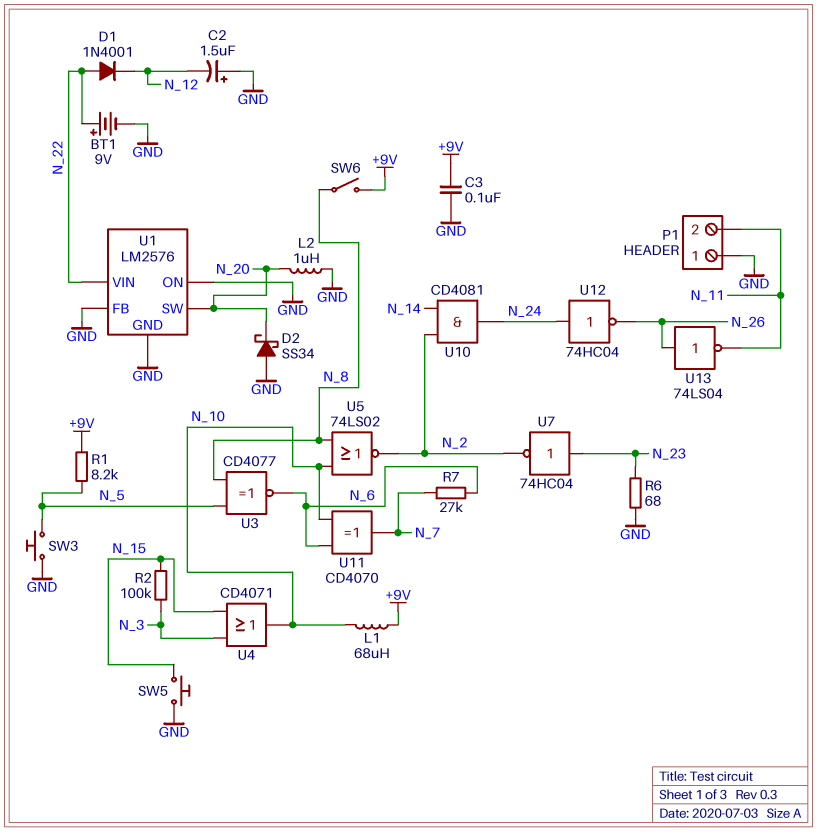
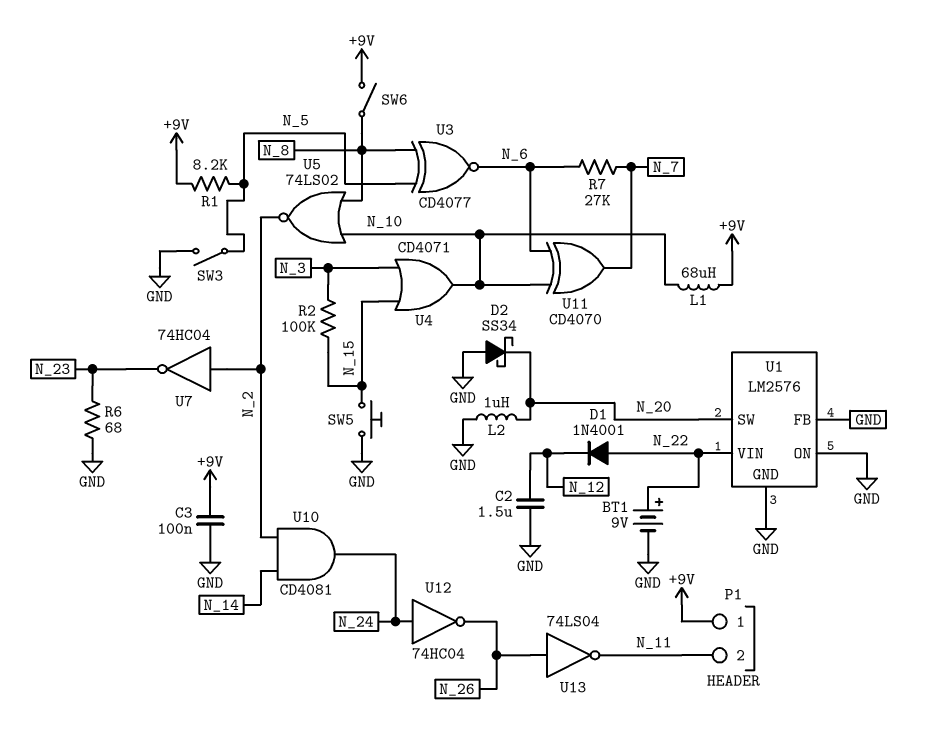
C2: 1.5uF (plus GND, minus N_12) -> 1.5uF (GND, N_12)
P1 pin 1: GND -> +9V
SW3: button (GND, N_5) -> switch (GND, N_5)
U7: NOT 74HC04 (in N_23, out N_2) -> NOT 74HC04 (in N_2, out N_23)

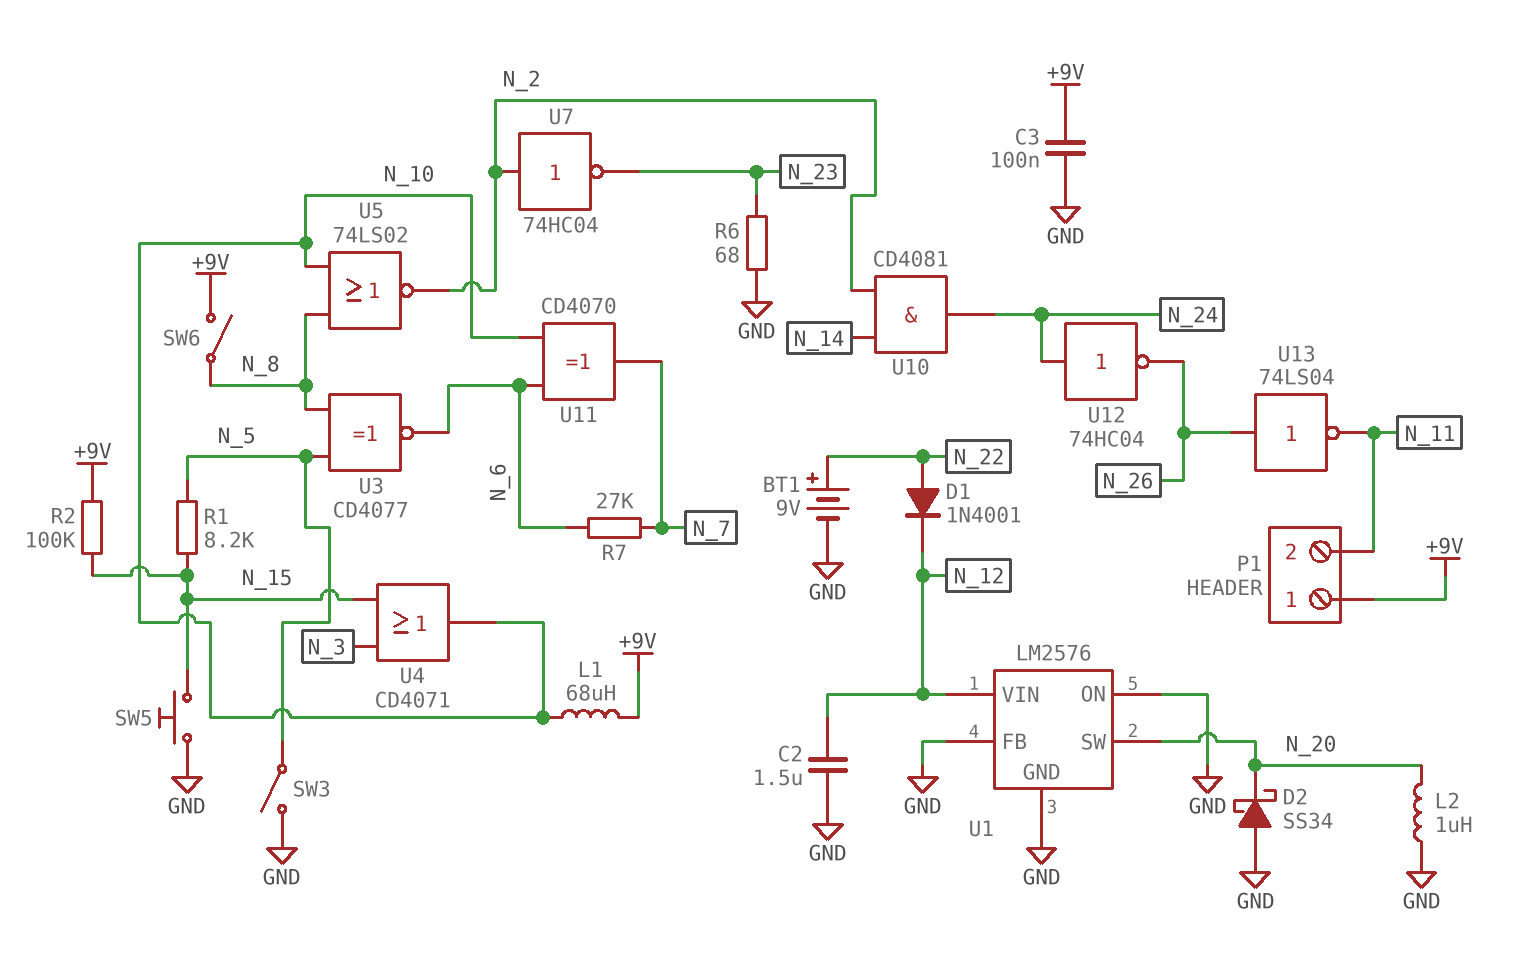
R1: 8.2k (+9V, N_5) -> 8.2k (N_5, N_15)
R2: 100k (N_3, N_15) -> 100k (+9V, N_15)
U1 pin VIN: N_22 -> N_12

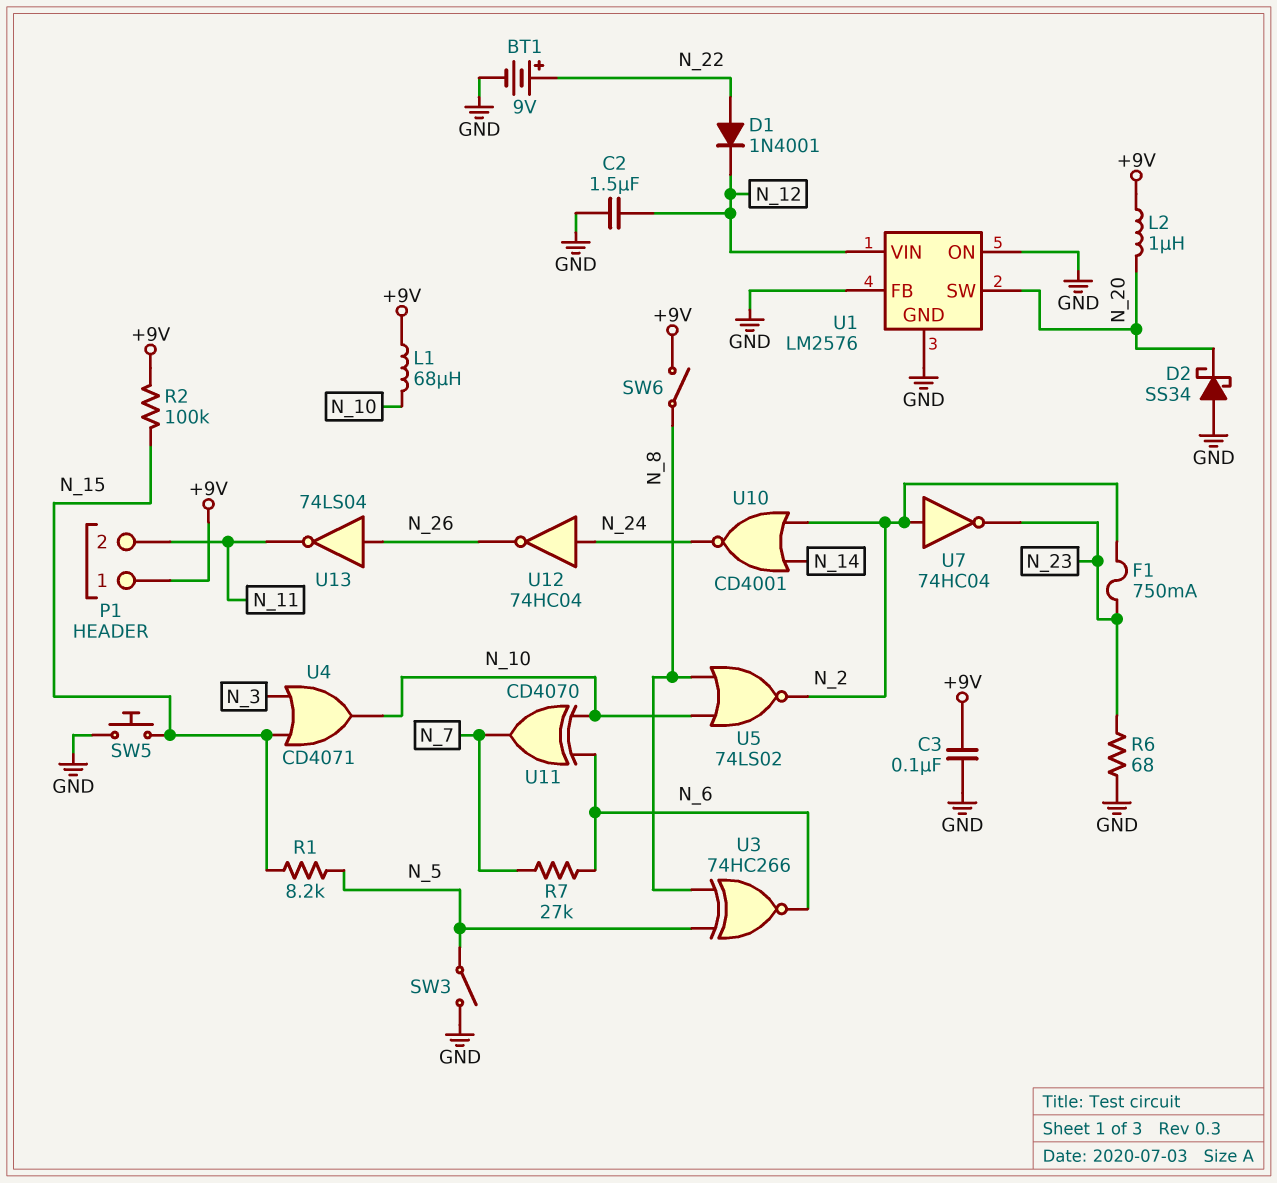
F1: none -> 750mA (N_2, N_23)
L2: 1uH (GND, N_20) -> 1uH (+9V, N_20)
U3: XNOR CD4077 (in N_5, in N_8, out N_6) -> XNOR 74HC266 (in N_5, in N_8, out N_6)
U10: AND CD4081 (in N_2, in N_14, out N_24) -> NOR CD4001 (in N_2, in N_14, out N_24)

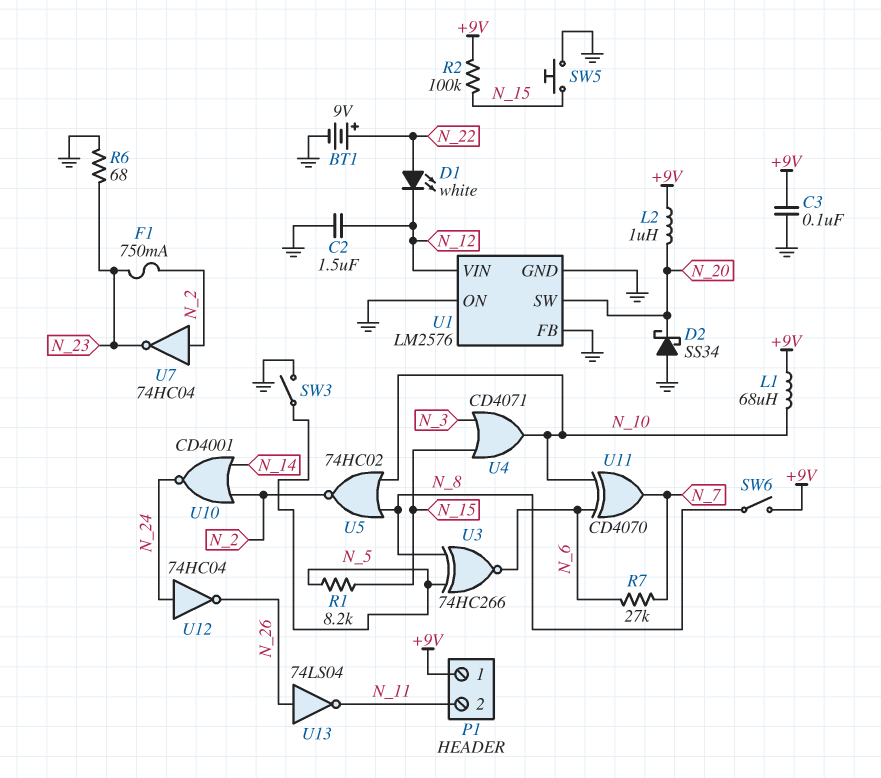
D1: diode 1N4001 (A N_22, K N_12) -> LED white (A N_22, K N_12)
U5: NOR 74LS02 (in N_8, in N_10, out N_2) -> NOR 74HC02 (in N_8, in N_10, out N_2)

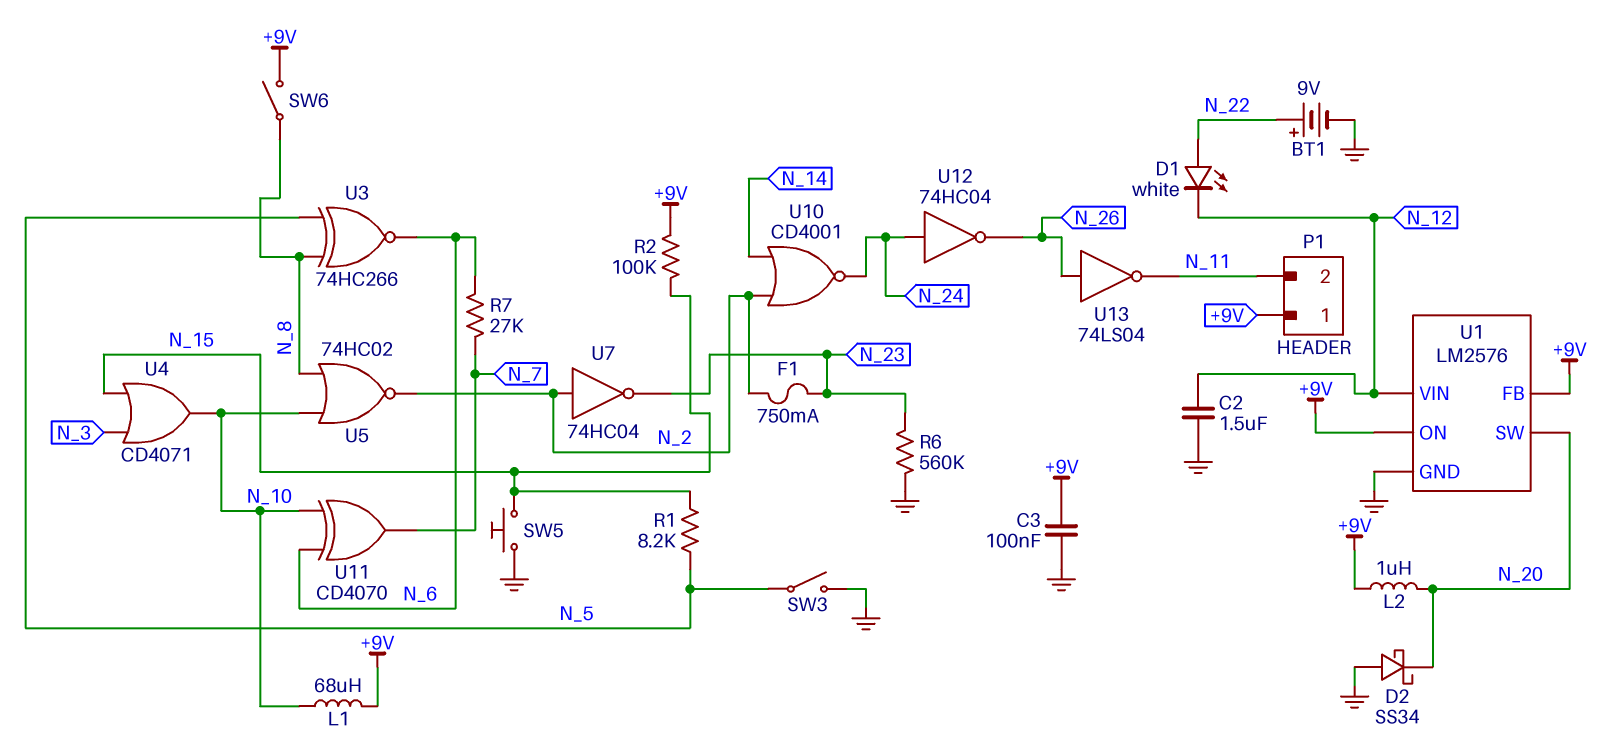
R6: 68 (GND, N_23) -> 560k (GND, N_23)
U1 pin FB: GND -> +9V
U1 pin ON: GND -> +9V

